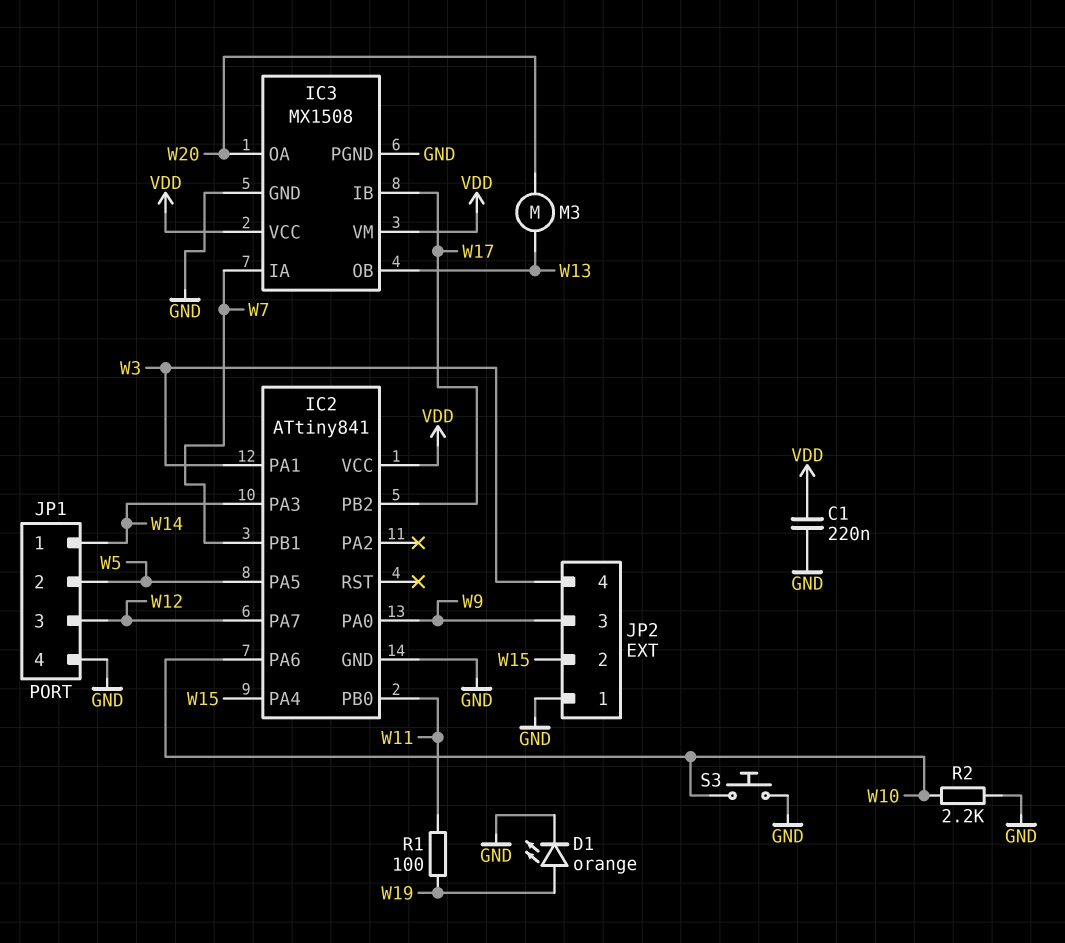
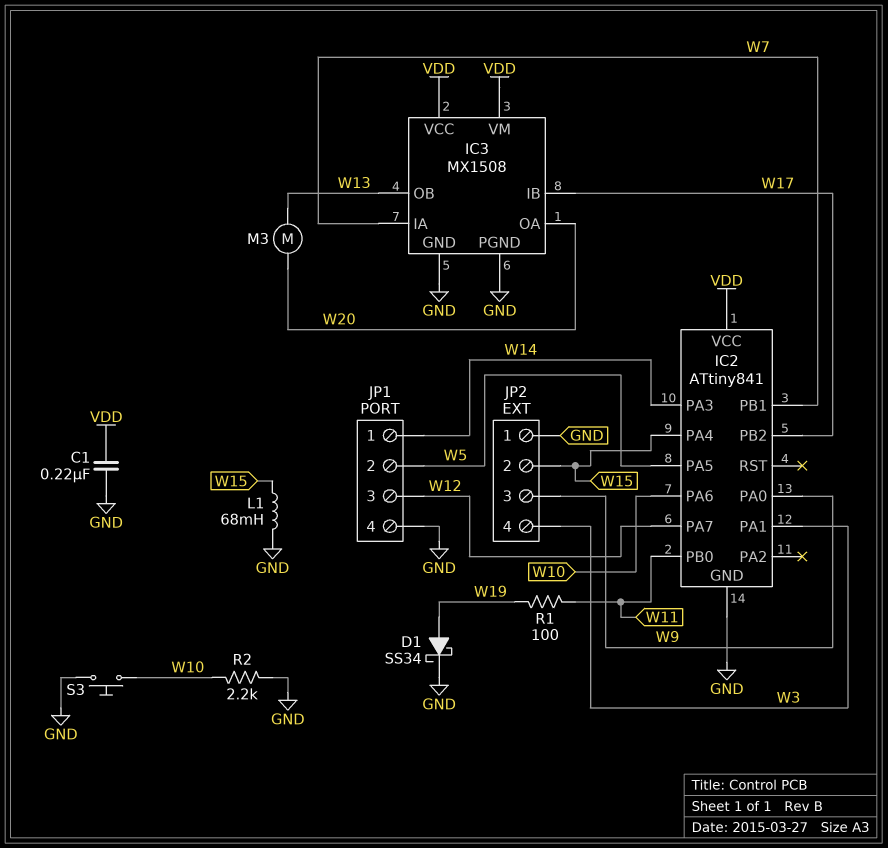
D1: LED orange (A W19, K GND) -> schottky SS34 (A W19, K GND)
L1: none -> 68mH (GND, W15)

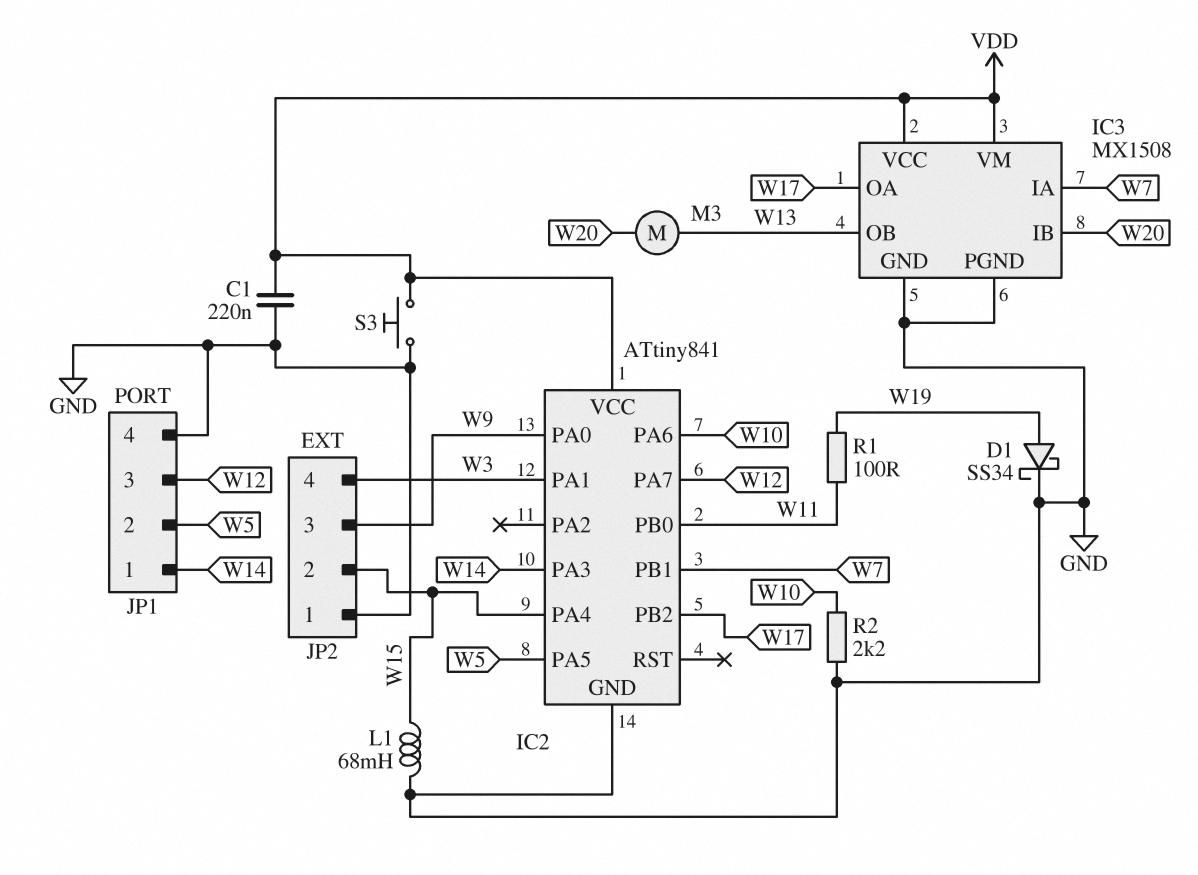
IC3 pin IB: W17 -> W20
IC3 pin OA: W20 -> W17
S3: button (GND, W10) -> button (GND, VDD)

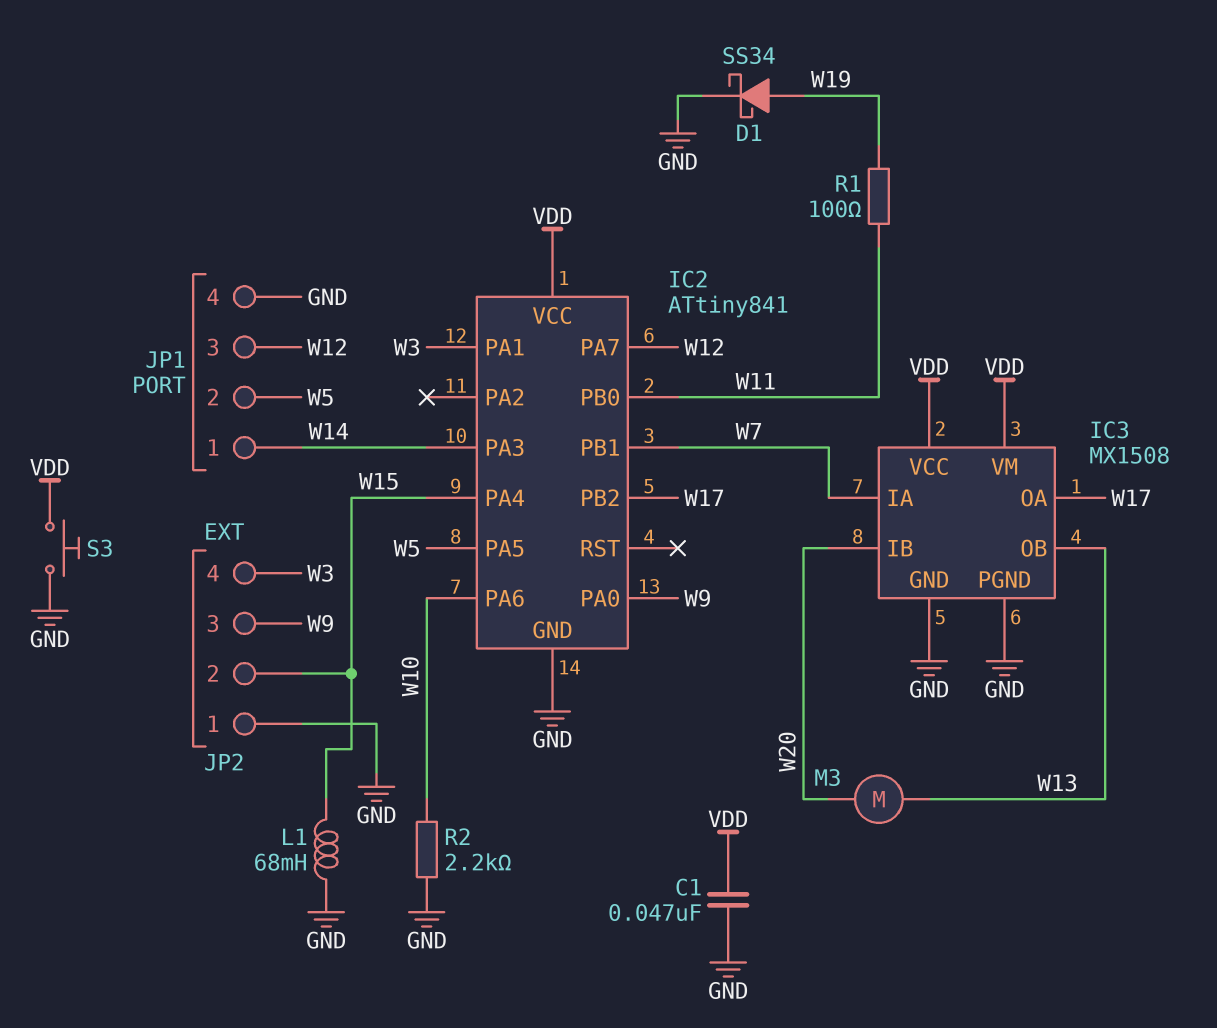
C1: 220nF (GND, VDD) -> 47nF (GND, VDD)

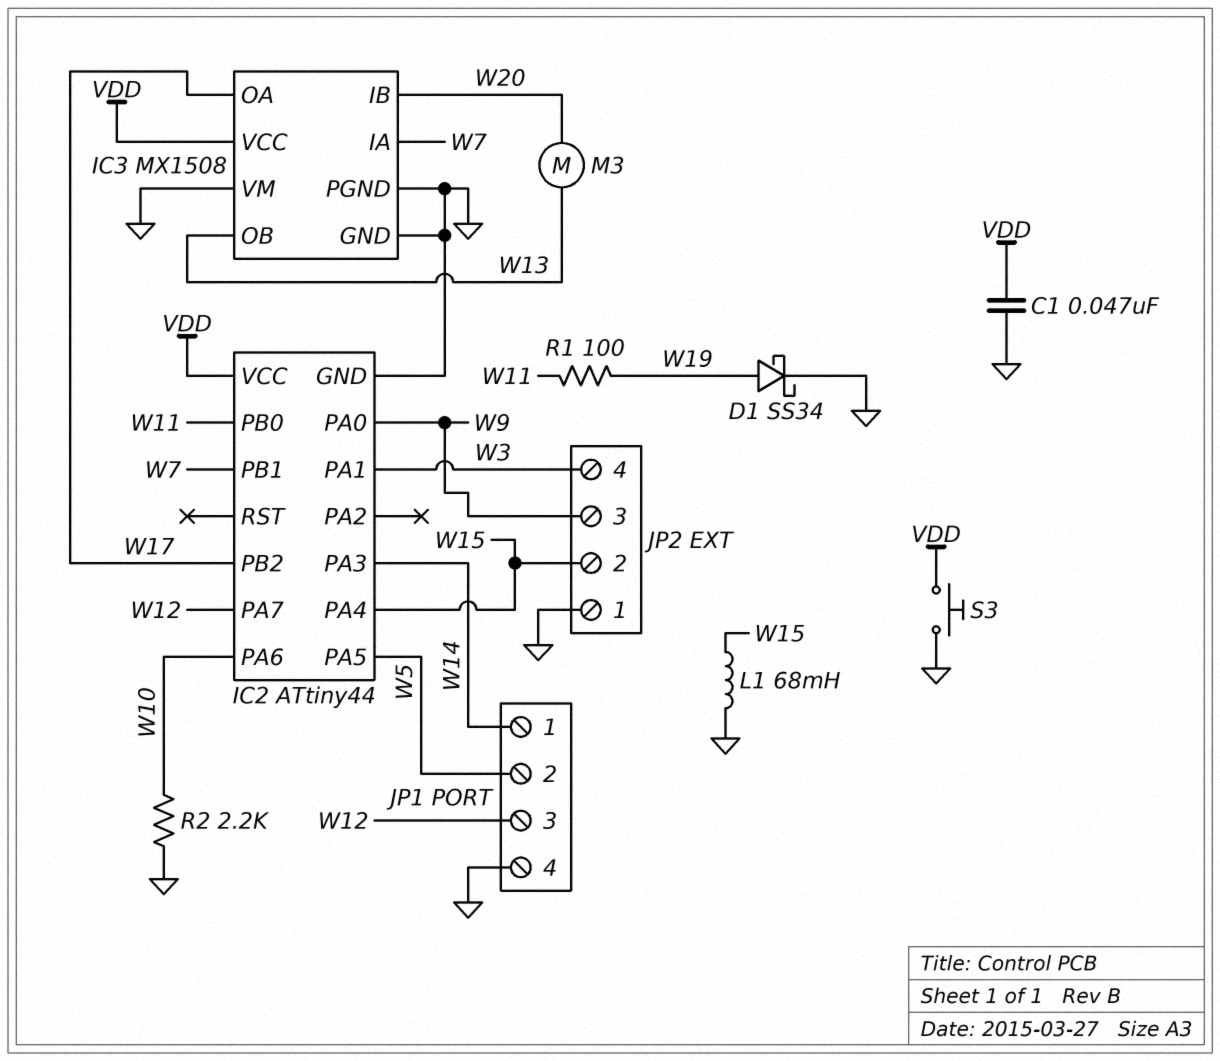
IC2: ATtiny841 -> ATtiny44
IC3 pin VM: VDD -> GND

